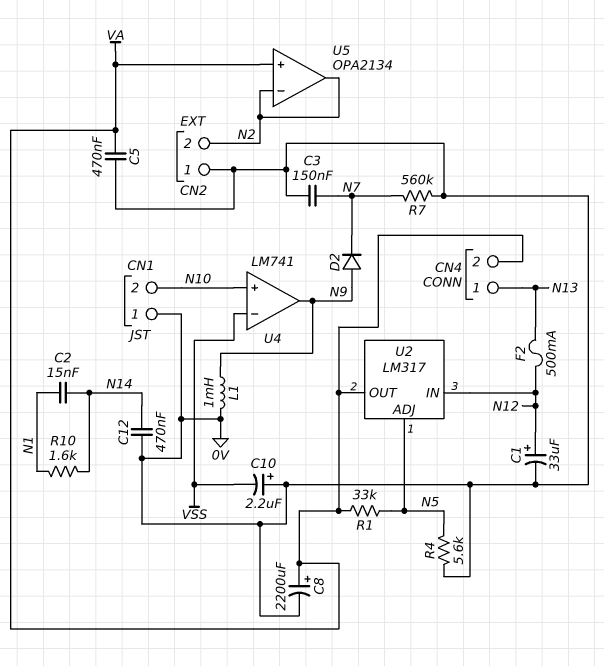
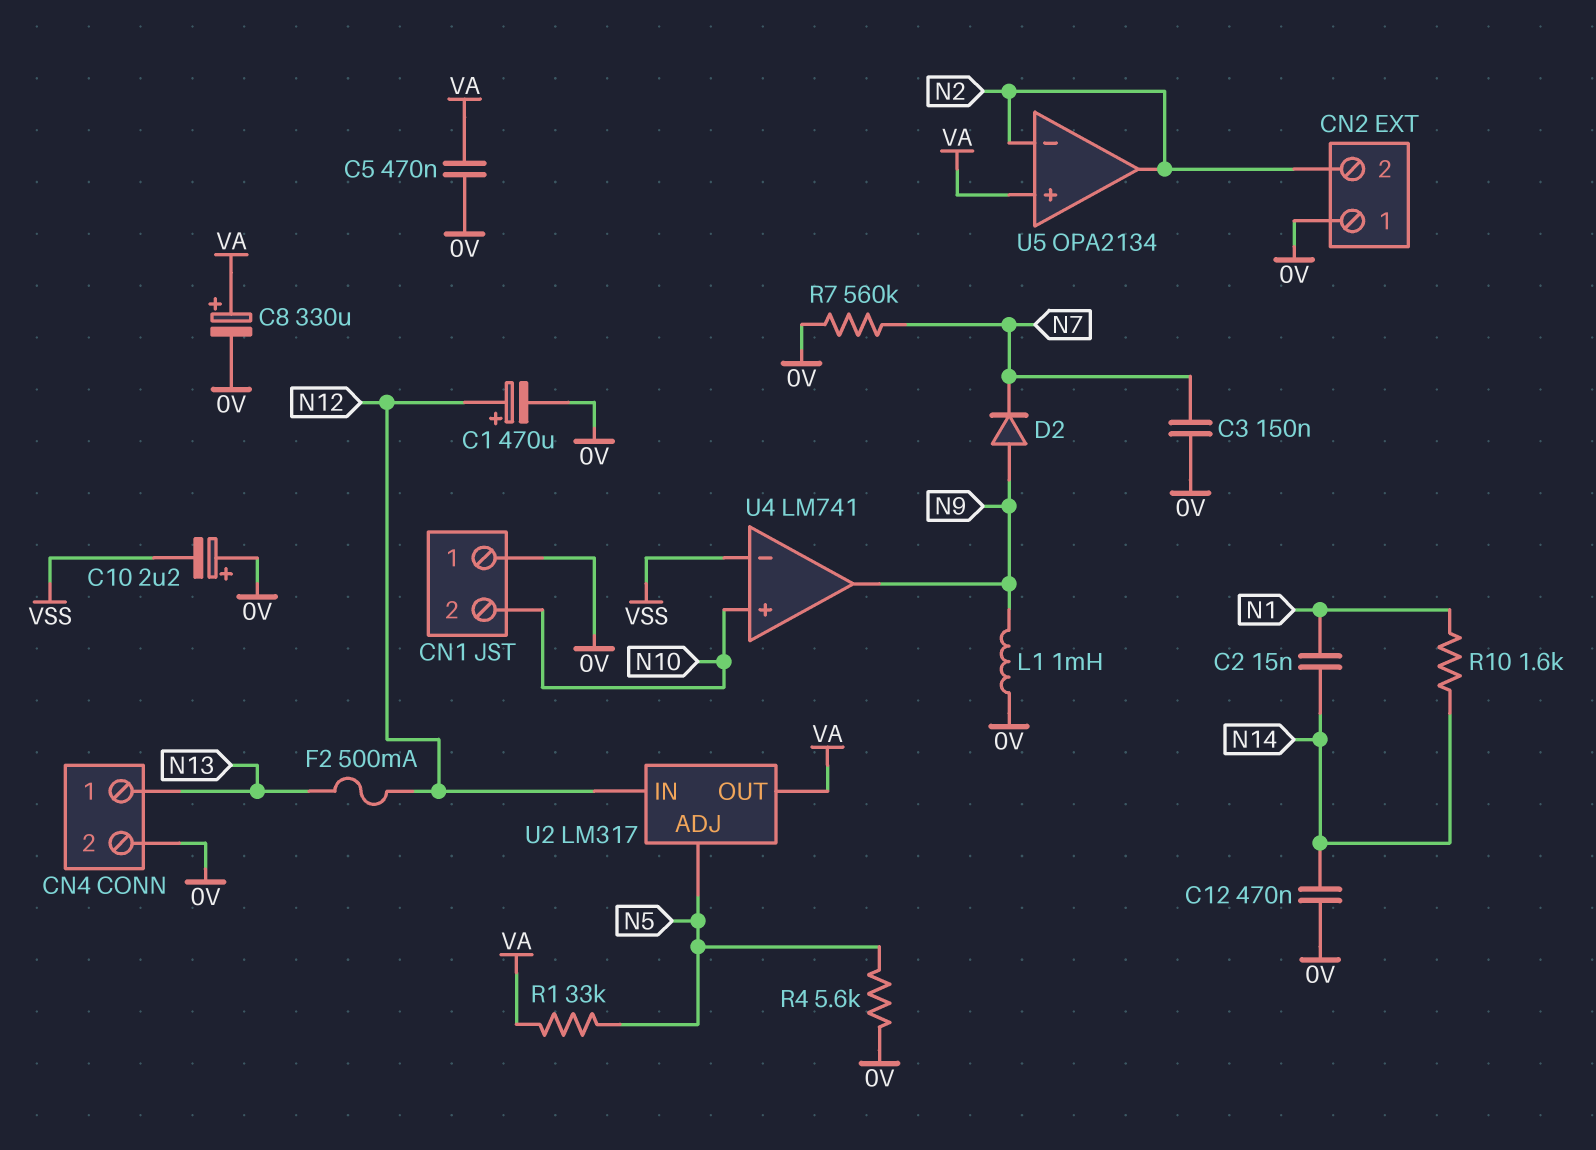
C1: 33uF (plus N12, minus 0V) -> 470uF (plus N12, minus 0V)
C8: 2200uF (plus VA, minus 0V) -> 330uF (plus VA, minus 0V)
CN4 pin 2: VA -> 0V

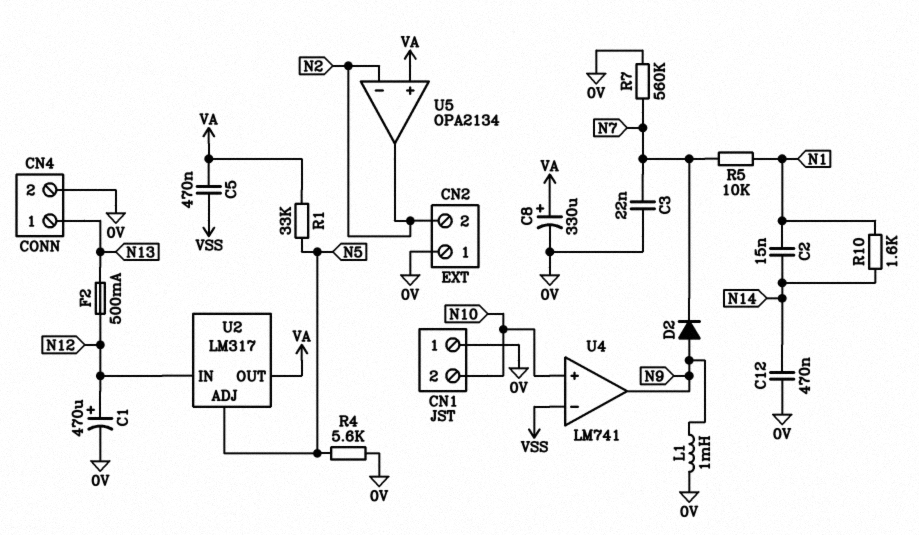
C3: 150nF (0V, N7) -> 22nF (0V, N7)
C5: 470nF (0V, VA) -> 470nF (VA, VSS)
C10: 2.2uF (plus 0V, minus VSS) -> none
R5: none -> 10k (N1, N7)

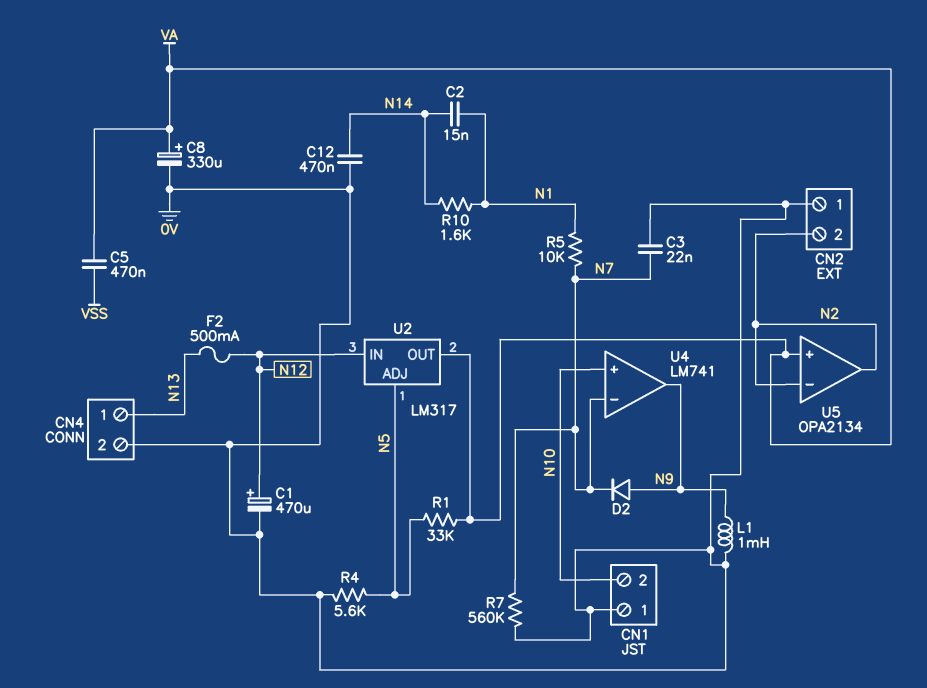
U4 pin in-: VSS -> N7

